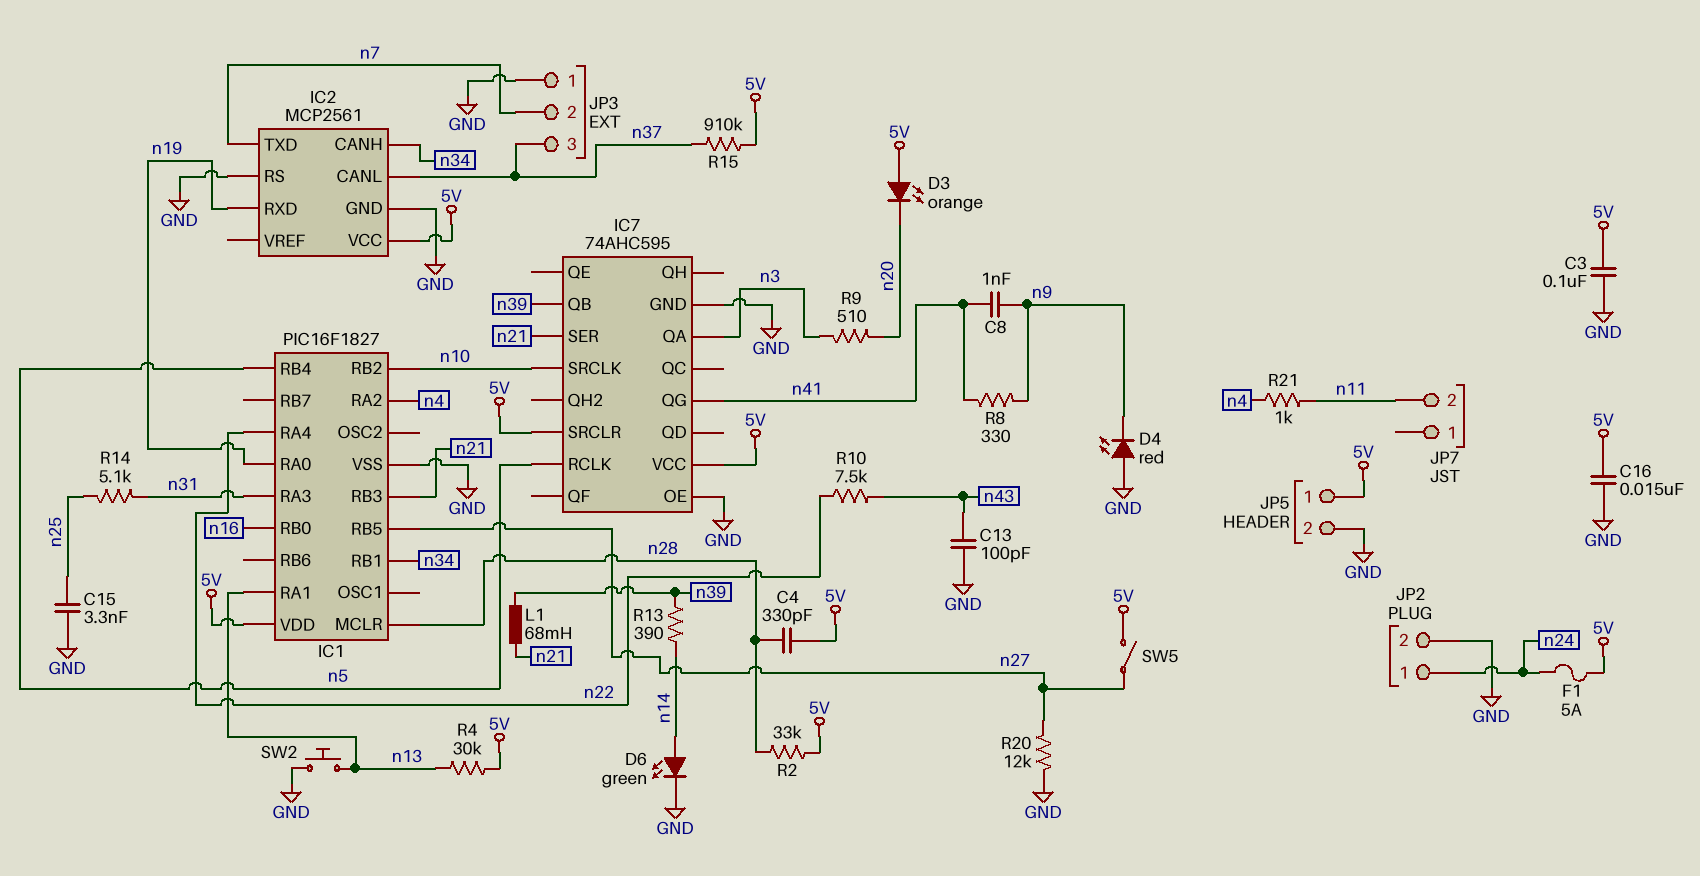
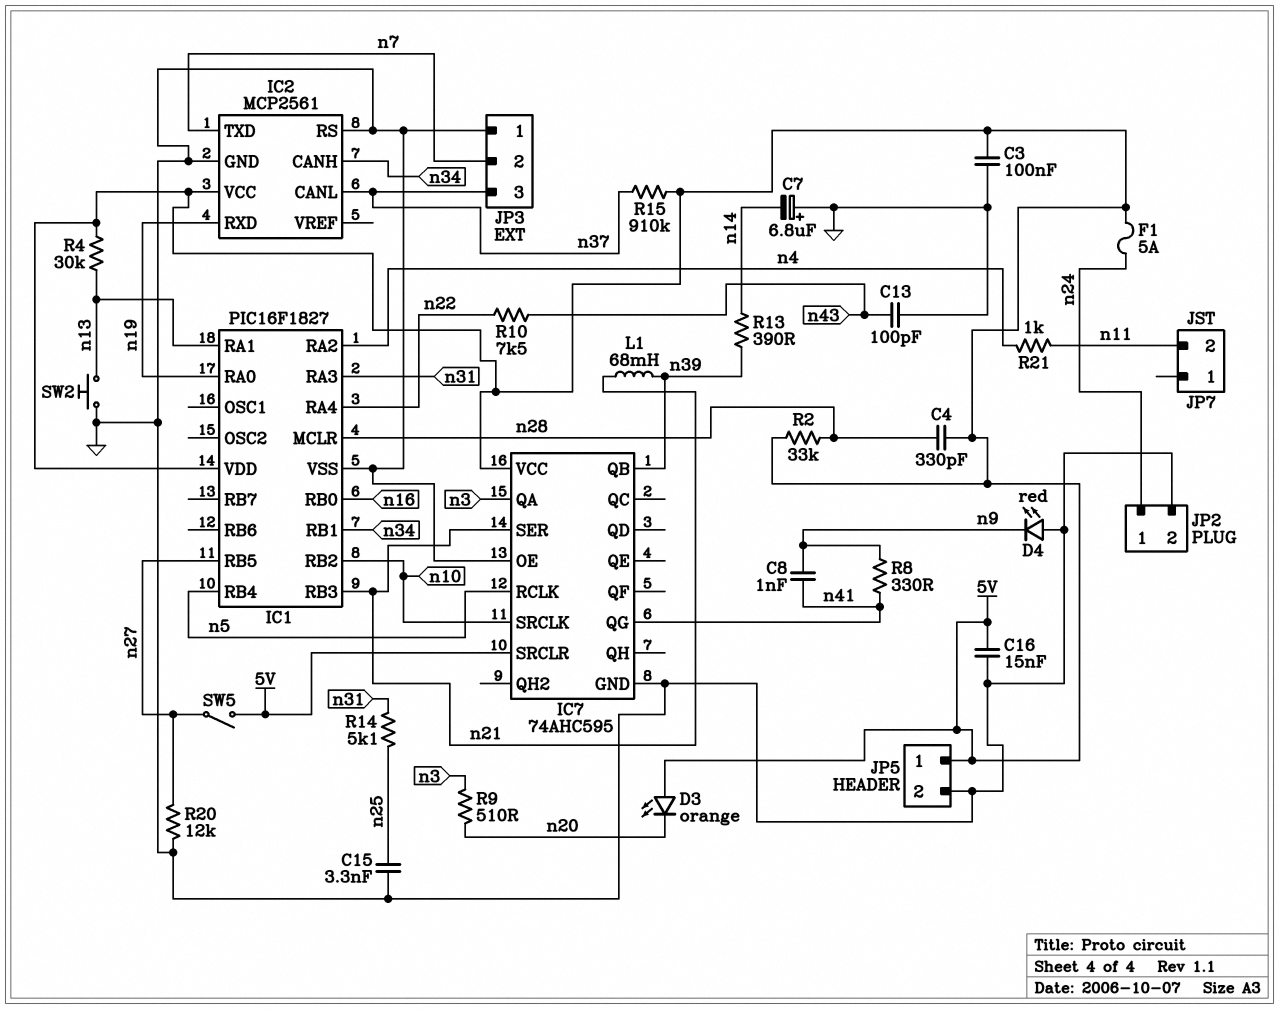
C7: none -> 6.8uF (plus GND, minus n14)
D6: LED green (A n14, K GND) -> none

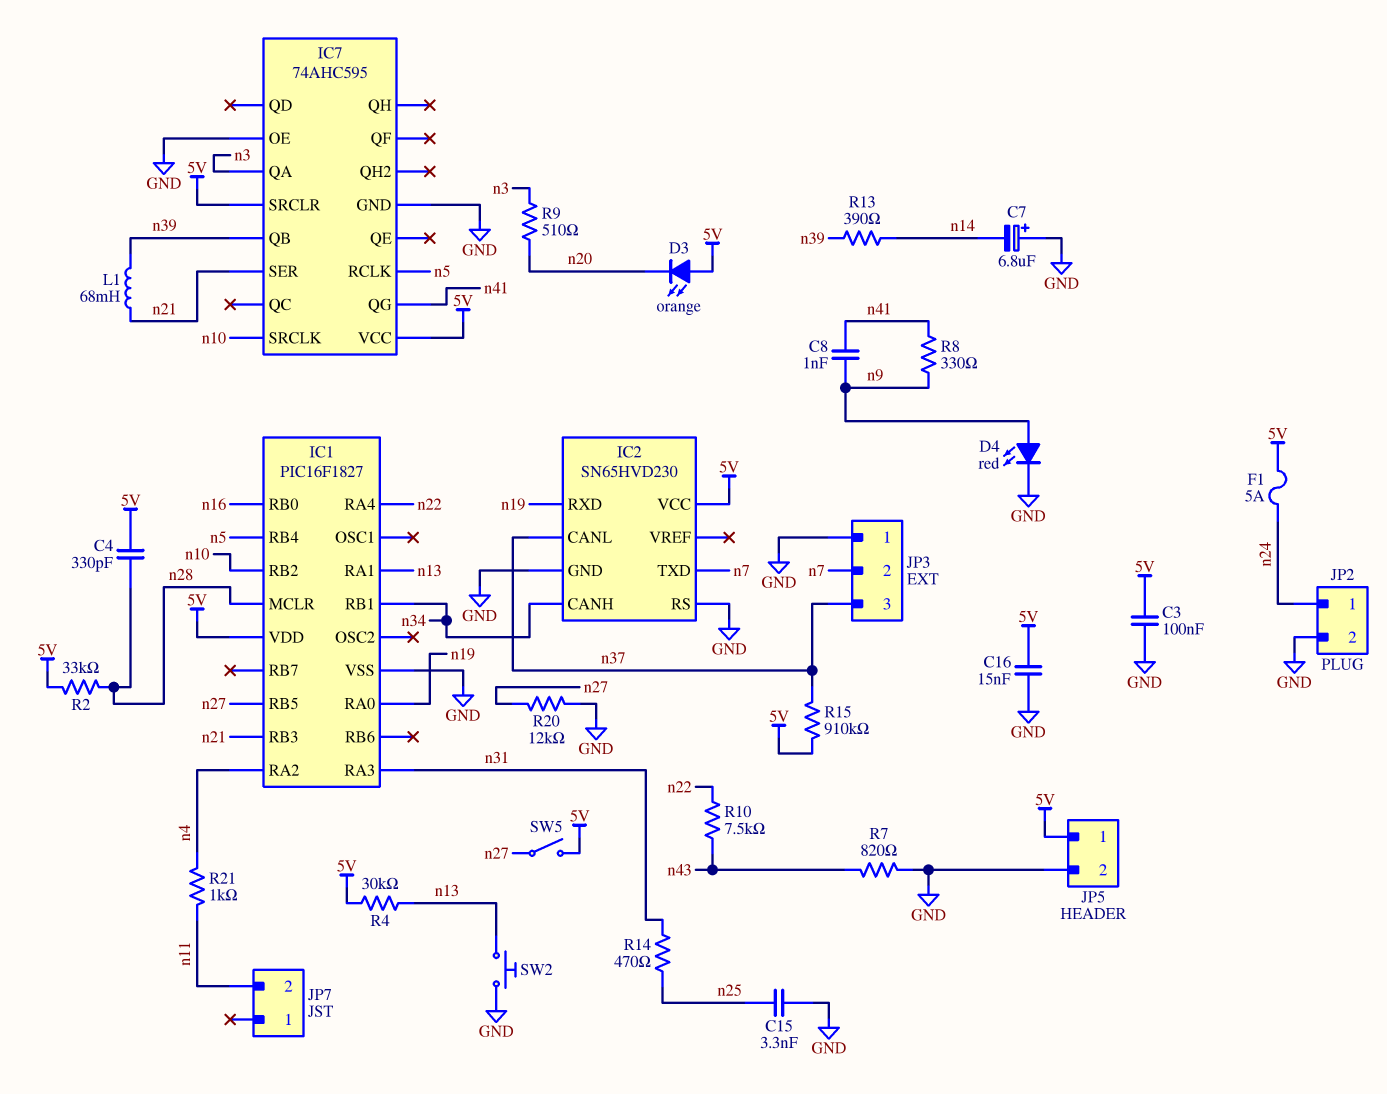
C13: 100pF (GND, n43) -> none
D4: LED red (A GND, K n9) -> LED red (A n9, K GND)
IC2: MCP2561 -> SN65HVD230
R7: none -> 820 (GND, n43)
R14: 5.1k (n25, n31) -> 470 (n25, n31)

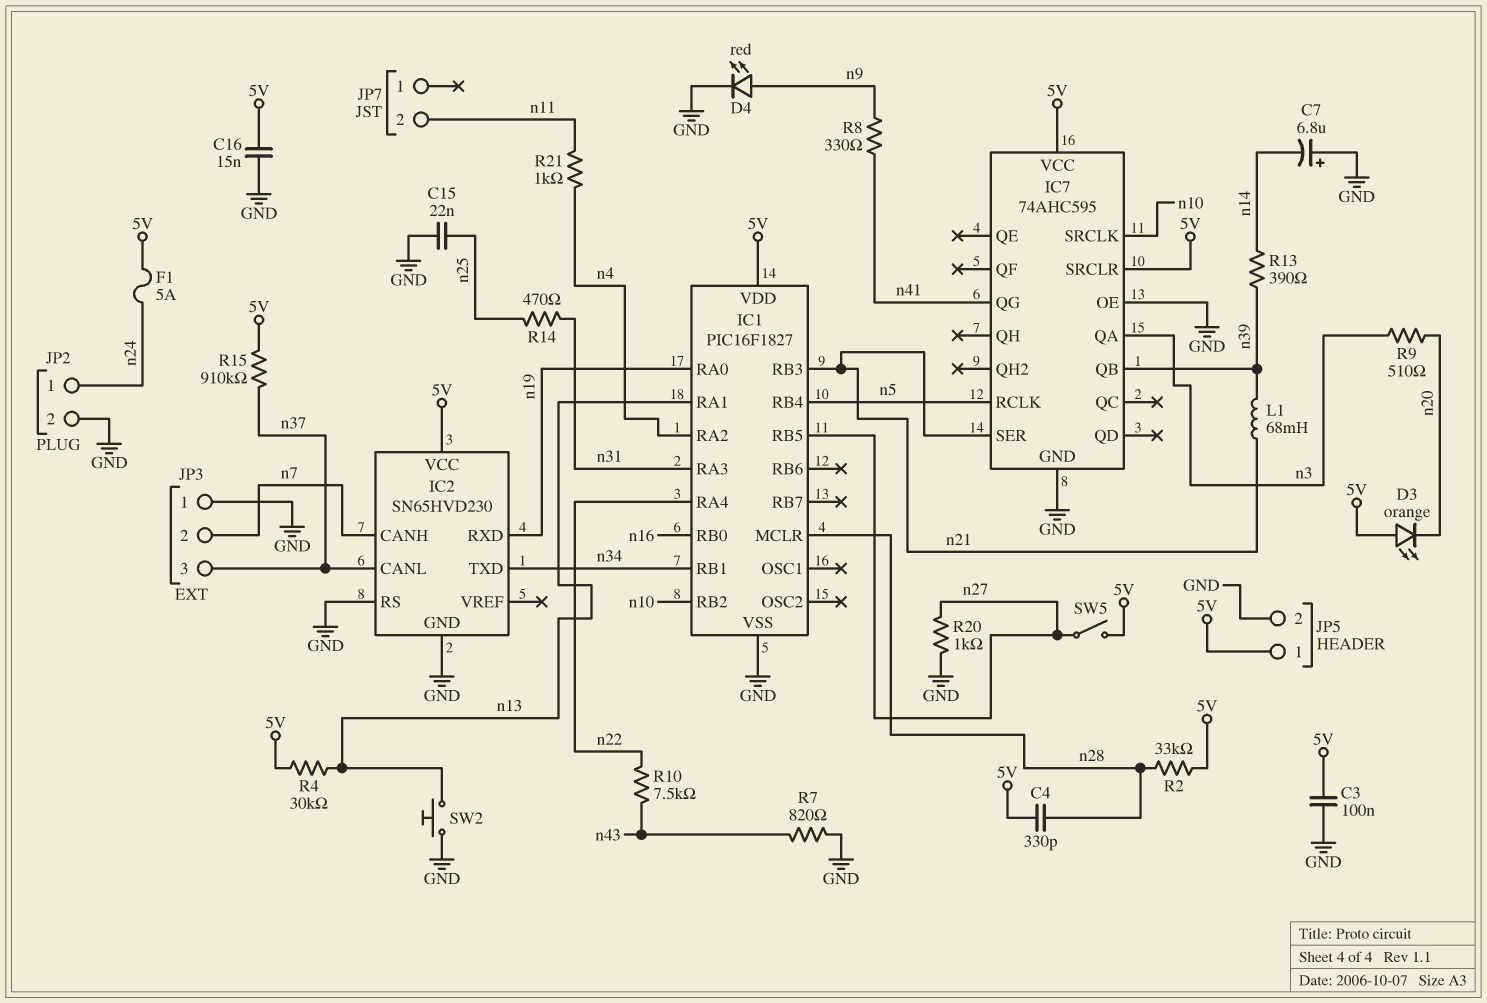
C8: 1nF (n9, n41) -> none
C15: 3.3nF (GND, n25) -> 22nF (GND, n25)
IC2 pin CANH: n34 -> n7
IC2 pin TXD: n7 -> n34
R20: 12k (GND, n27) -> 1k (GND, n27)

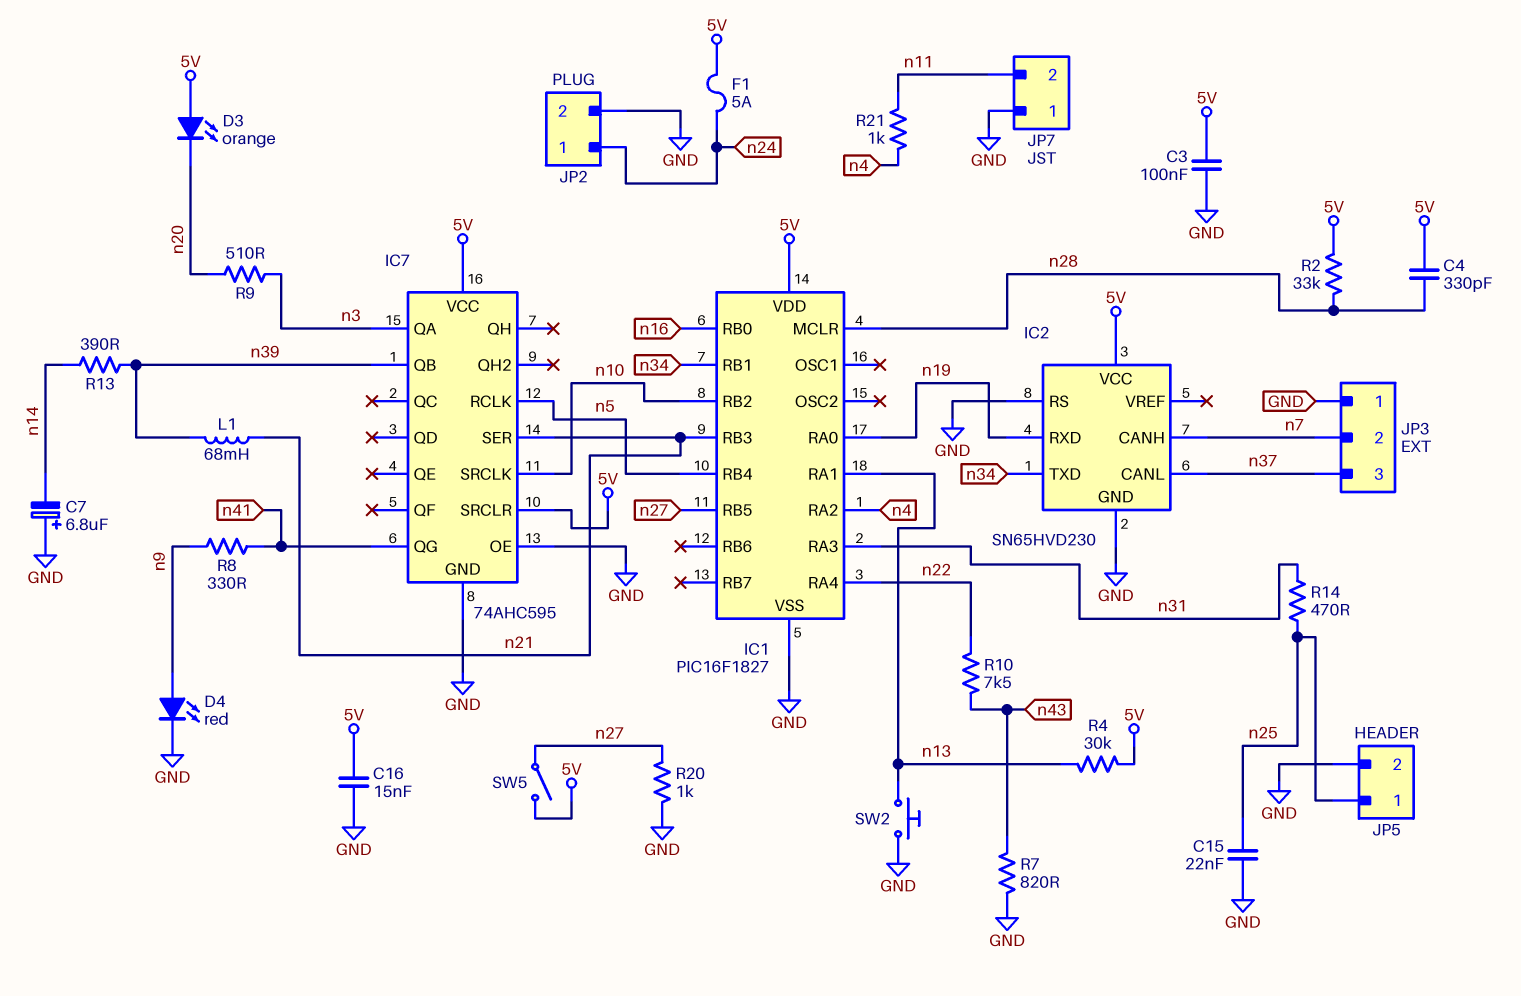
JP5 pin 1: 5V -> n25
JP7 pin 1: none -> GND
R15: 910k (5V, n37) -> none

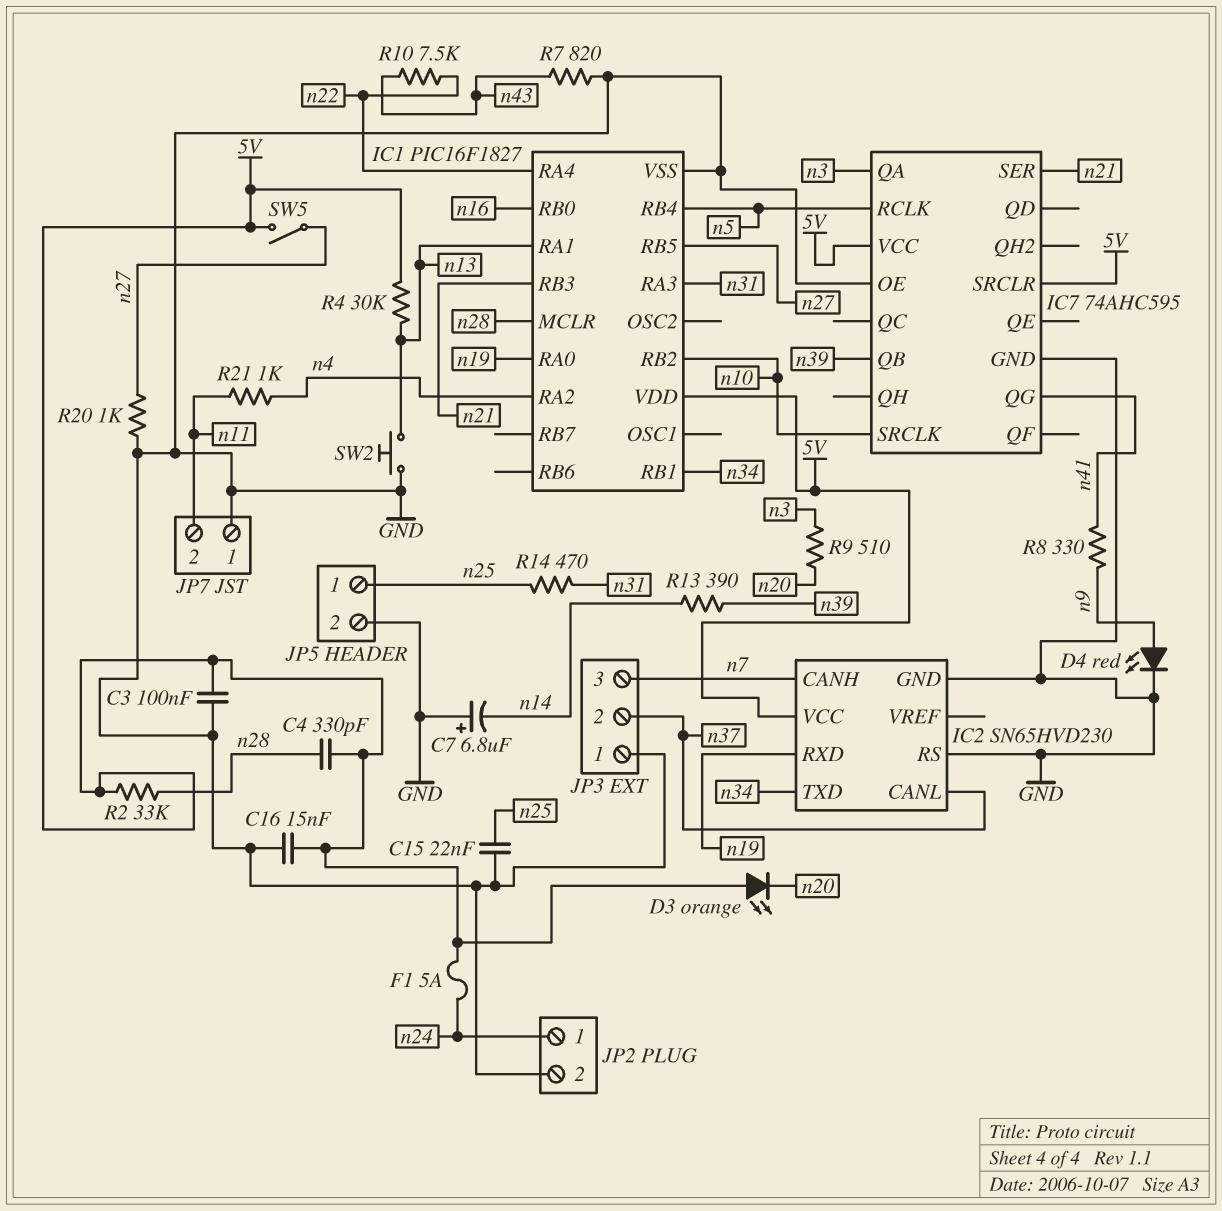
JP3 pin 2: n7 -> n37
JP3 pin 3: n37 -> n7
L1: 68mH (n21, n39) -> none

